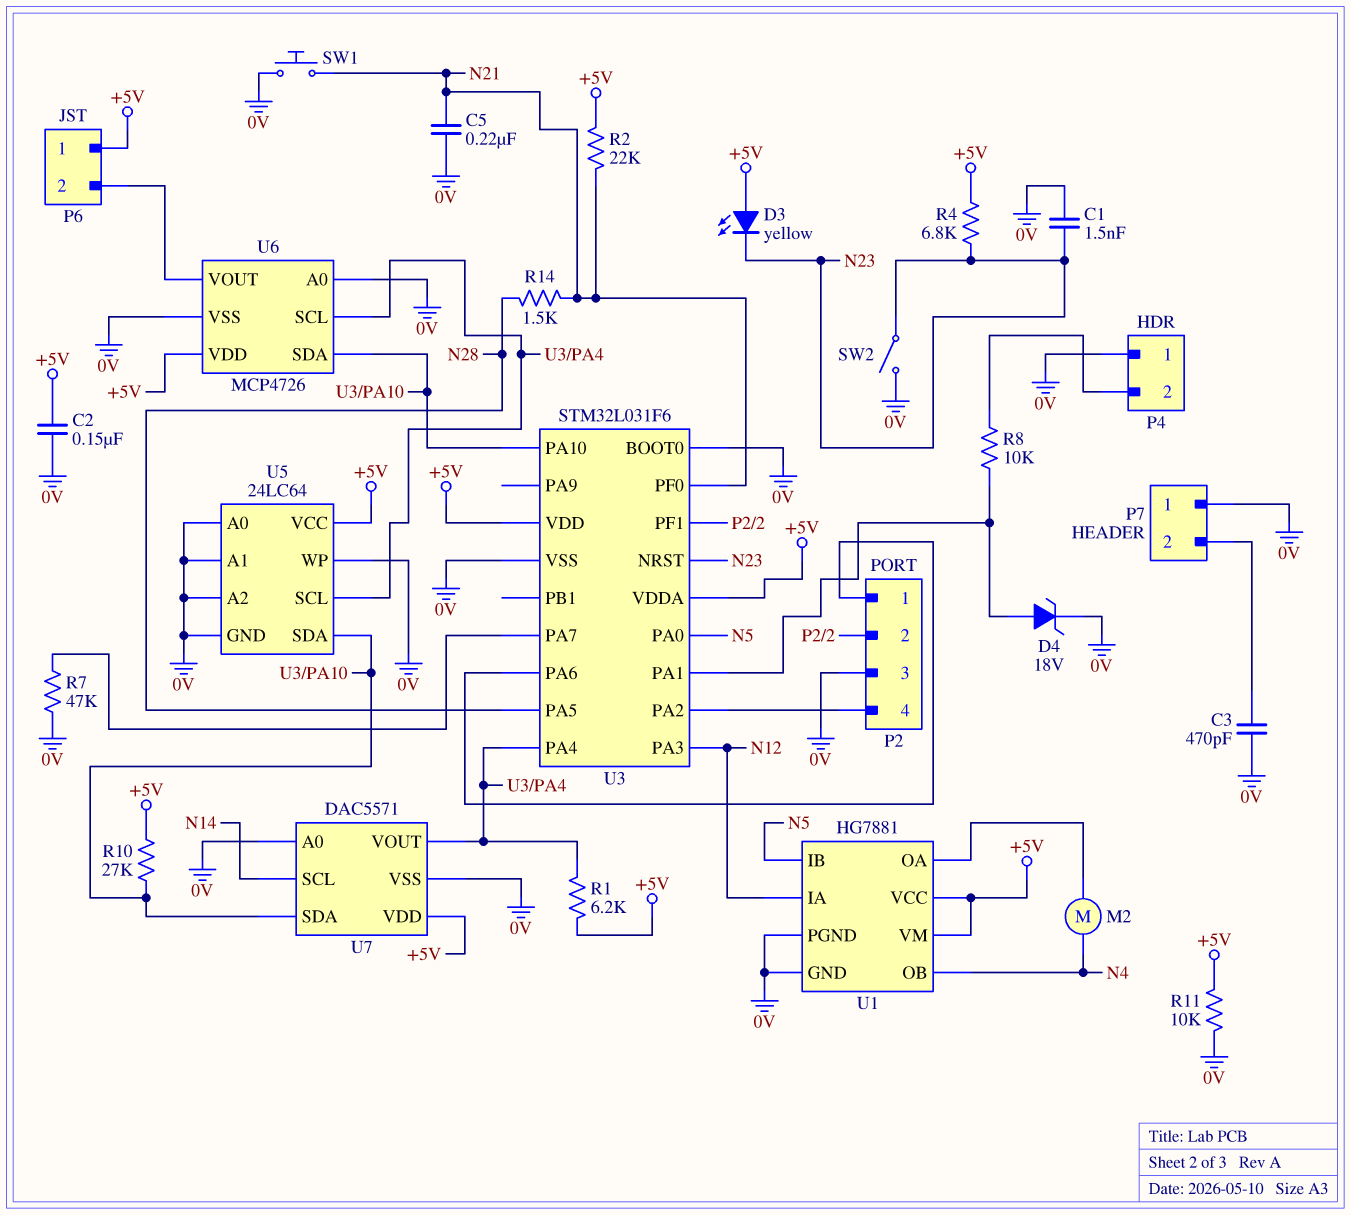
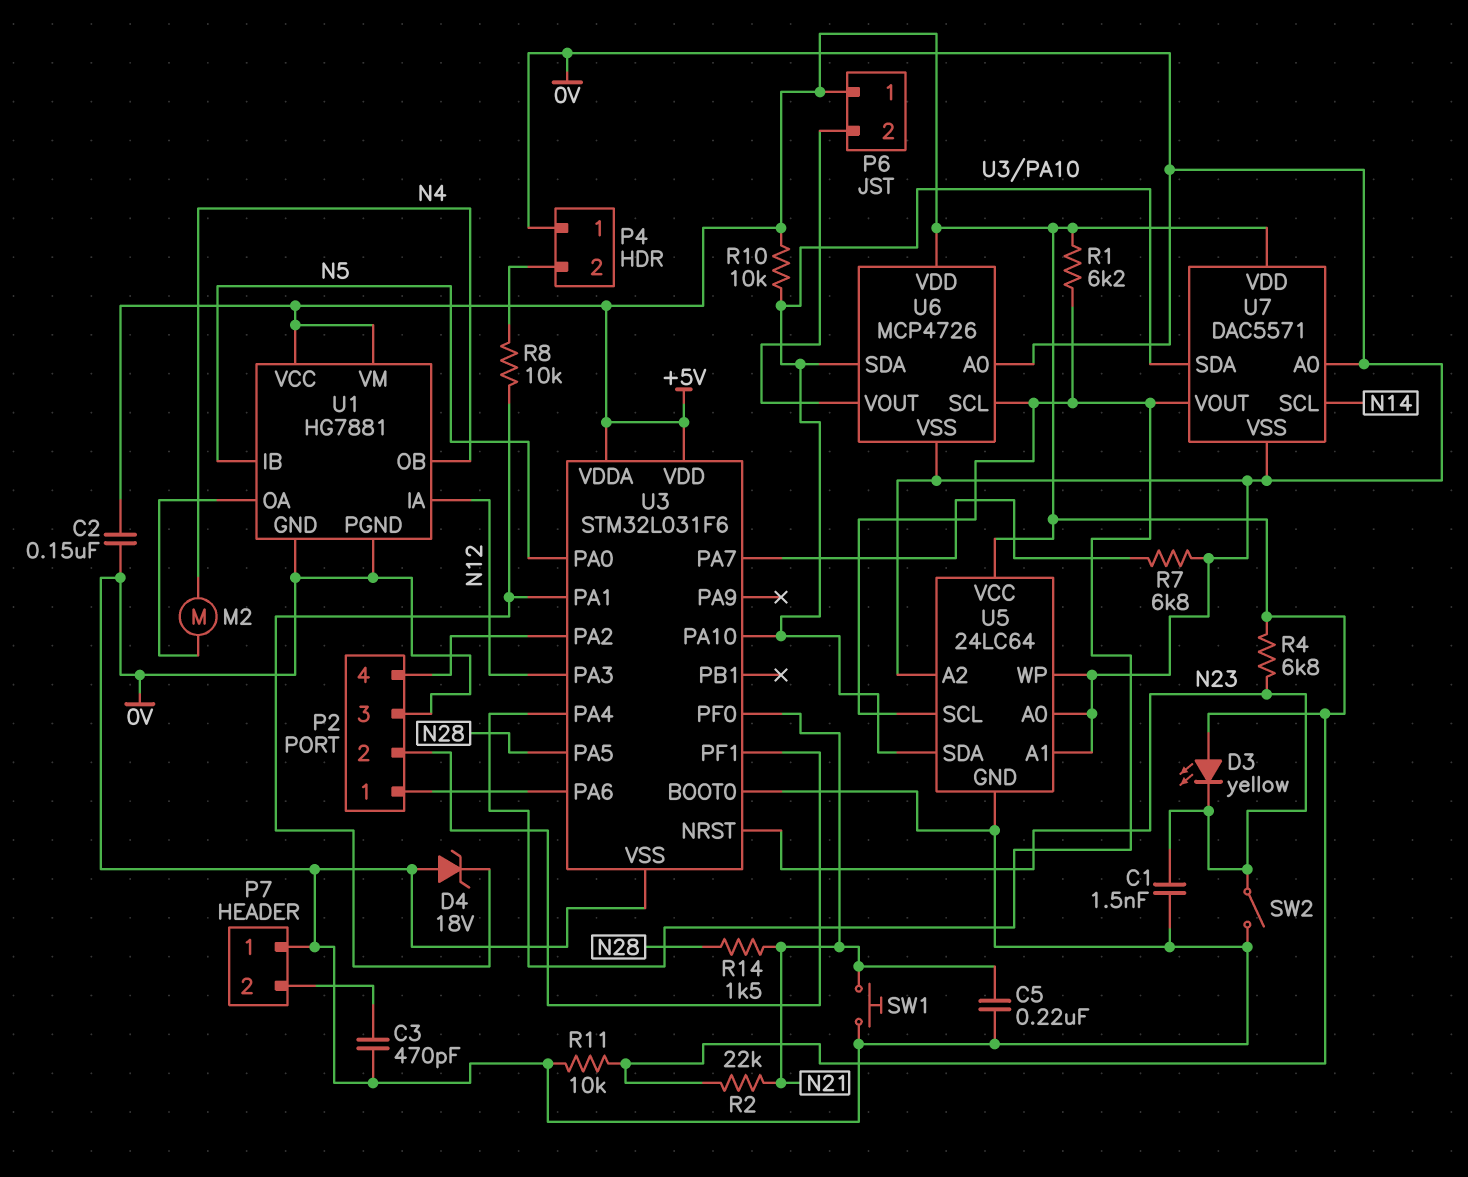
D4: zener 18V (A U3/PA1, K 0V) -> zener 18V (A 0V, K U3/PA1)
R7: 47k (0V, U3/PA7) -> 6.8k (0V, U3/PA7)
R10: 27k (+5V, U3/PA10) -> 10k (+5V, U3/PA10)

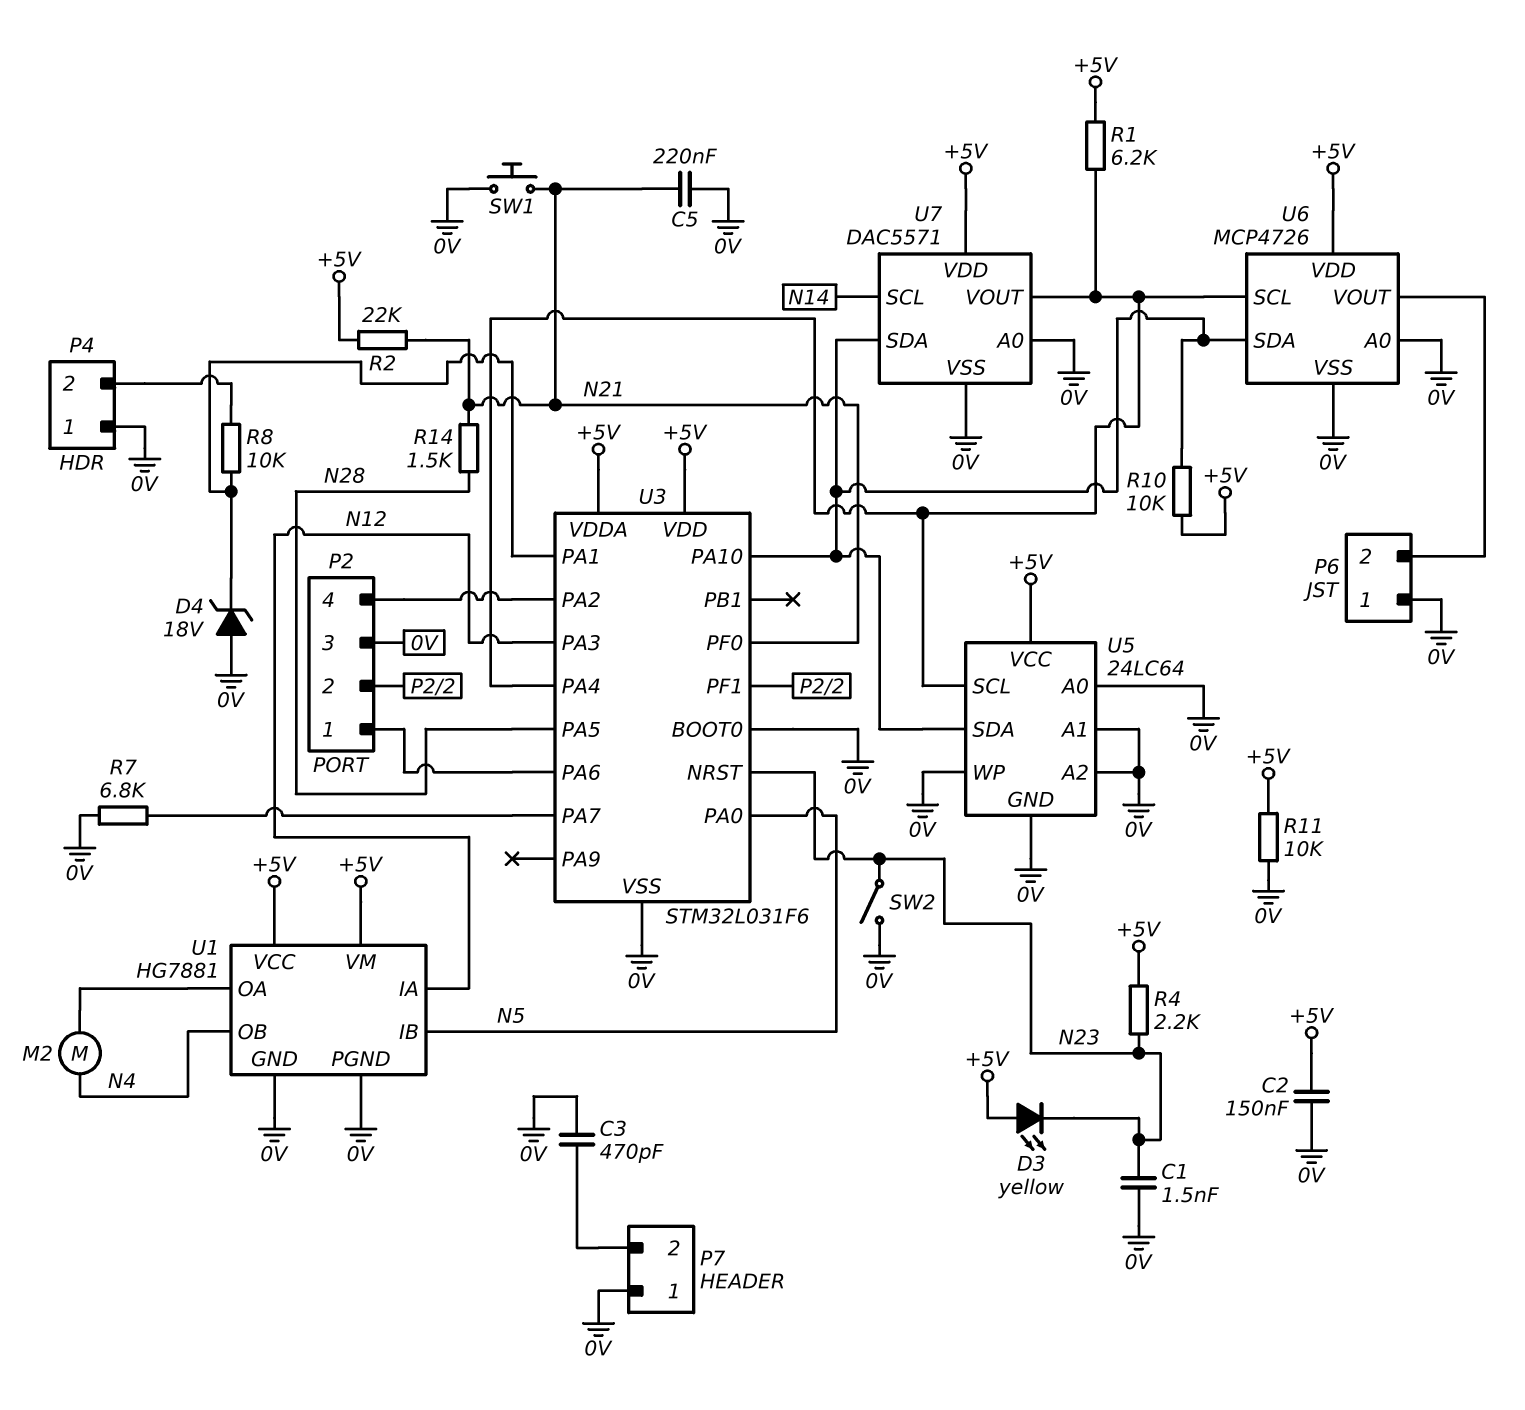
P6 pin 1: +5V -> 0V
R4: 6.8k (+5V, N23) -> 2.2k (+5V, N23)

